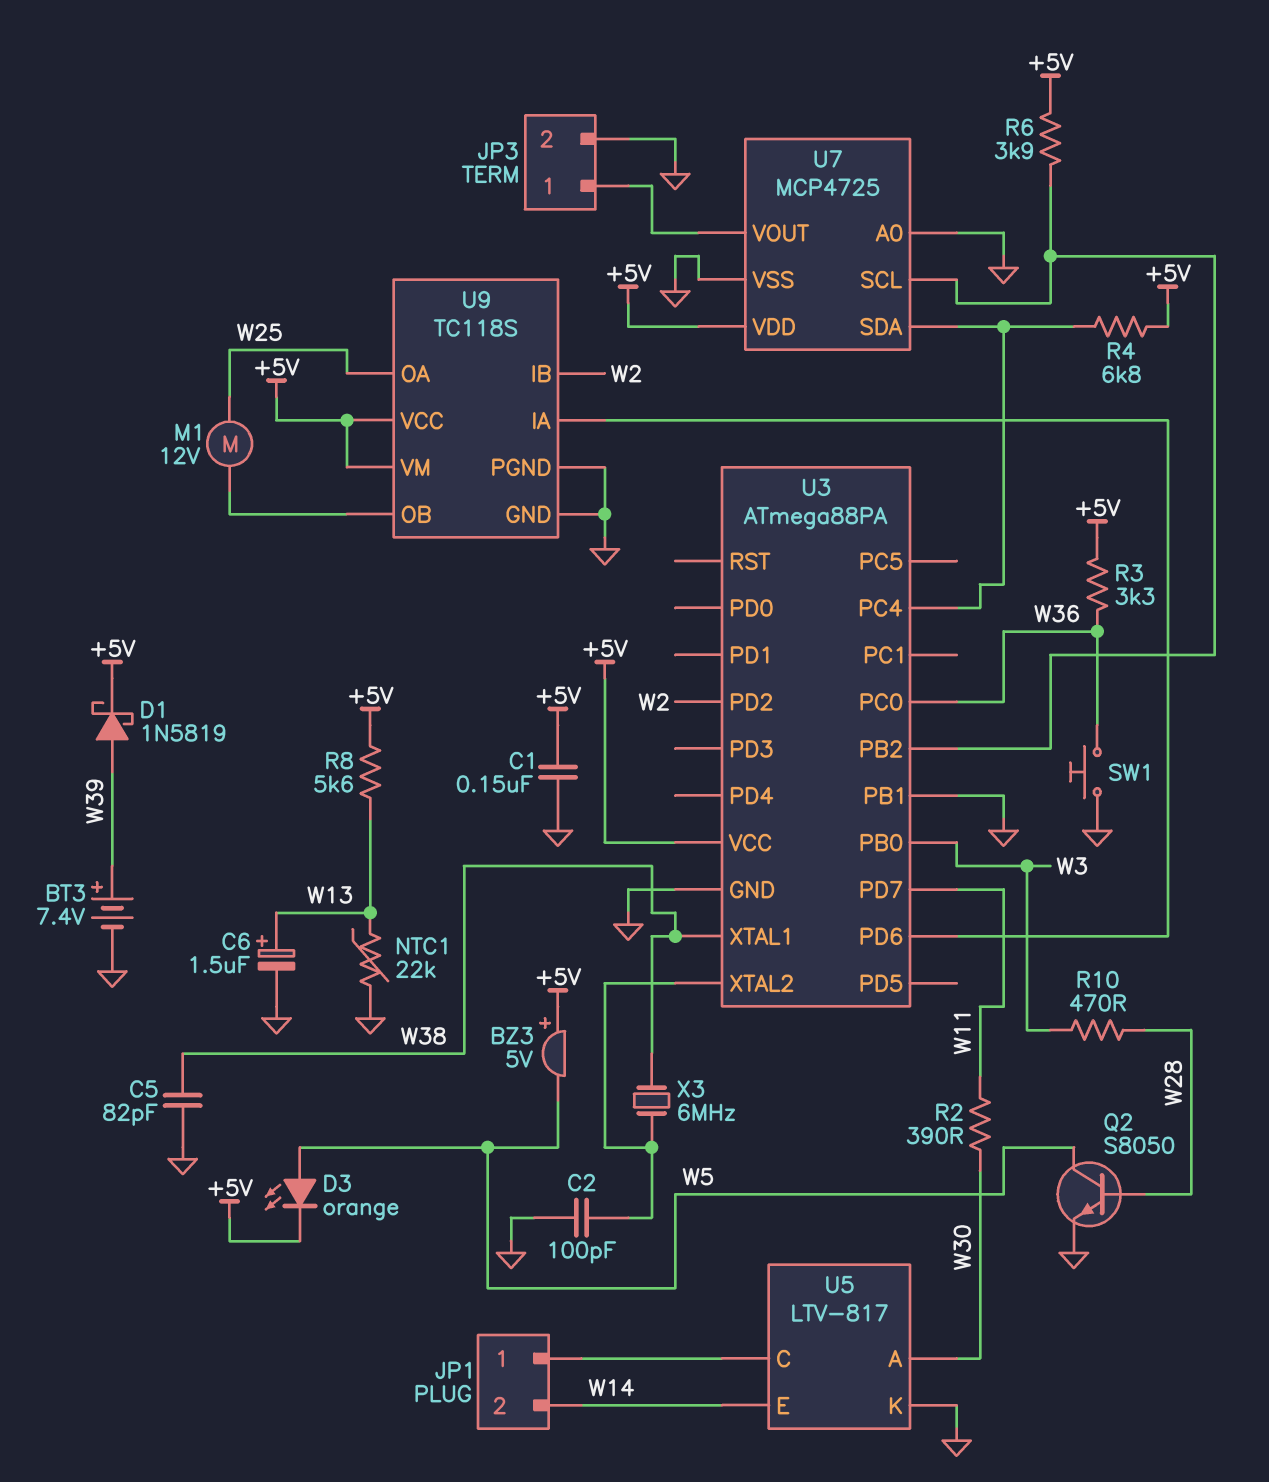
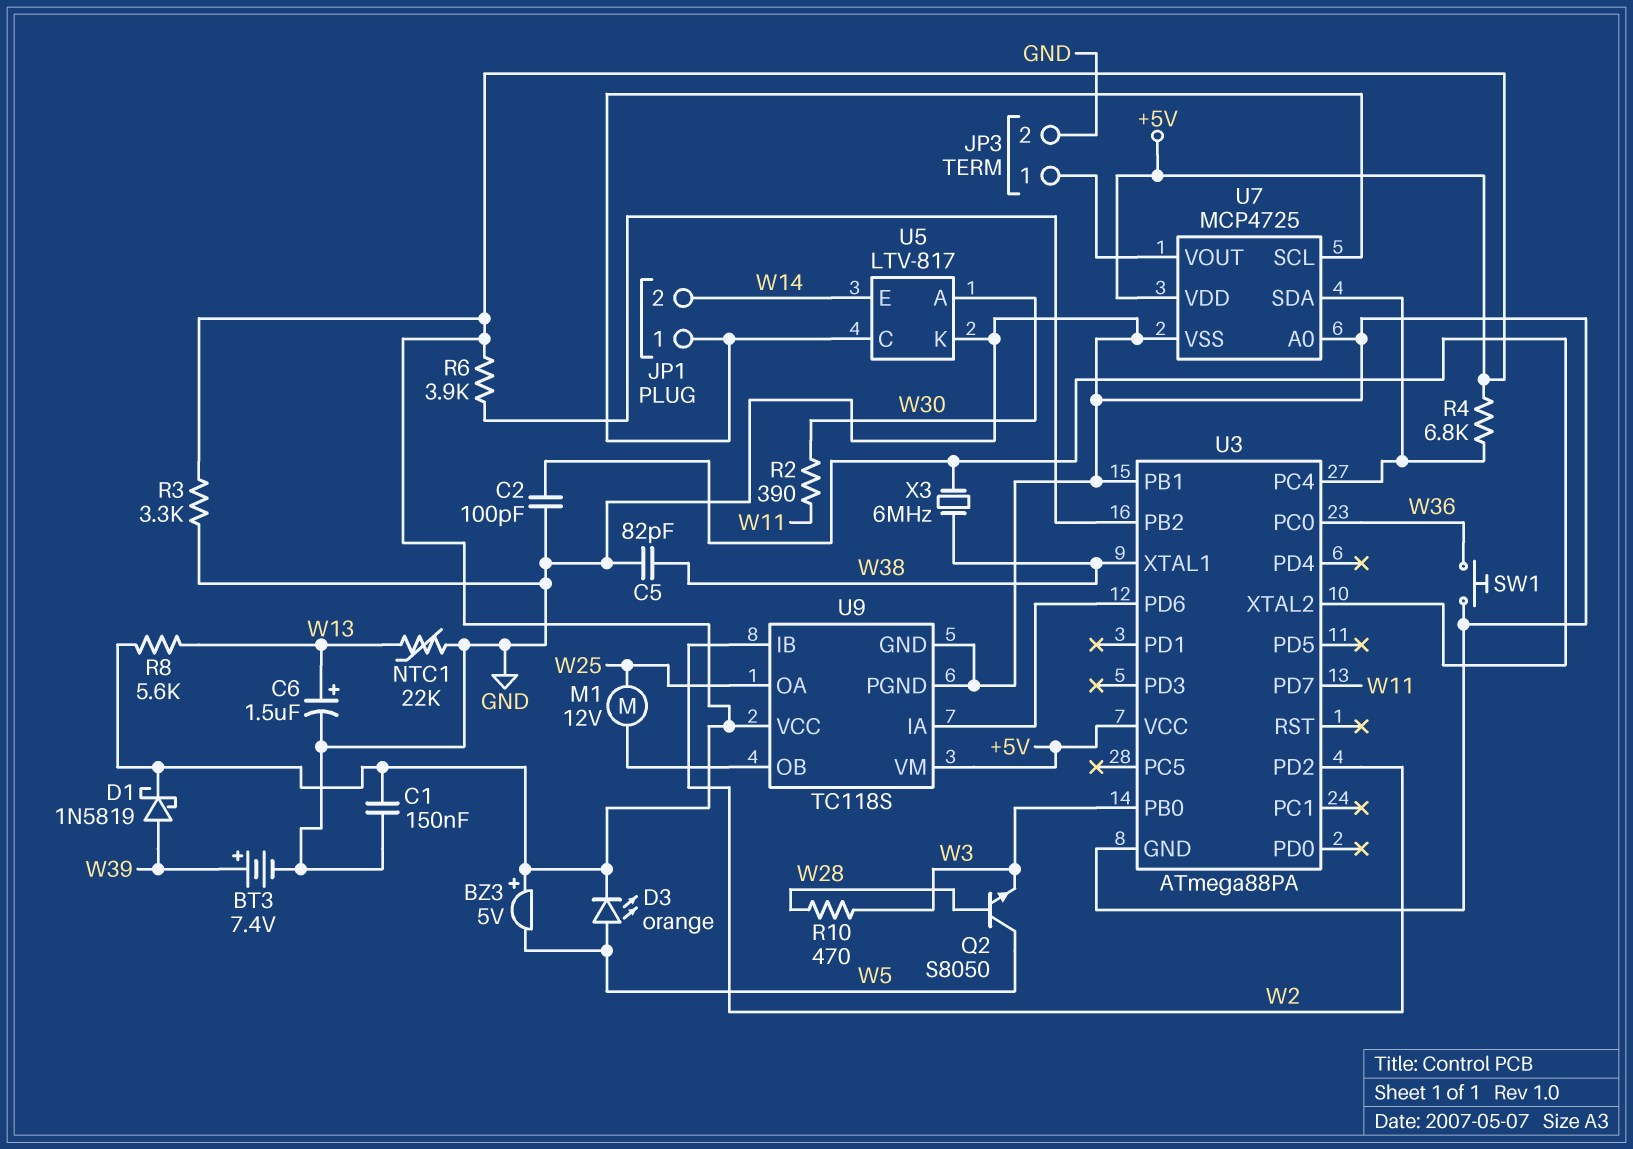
Q2: NPN S8050 (B W28, C W5, E GND) -> NPN S8050 (B W28, C W5, E W3)
R3: 3.3k (+5V, W36) -> 3.3k (+5V, GND)
U7 pin SCL: U3/PB2 -> JP1/1

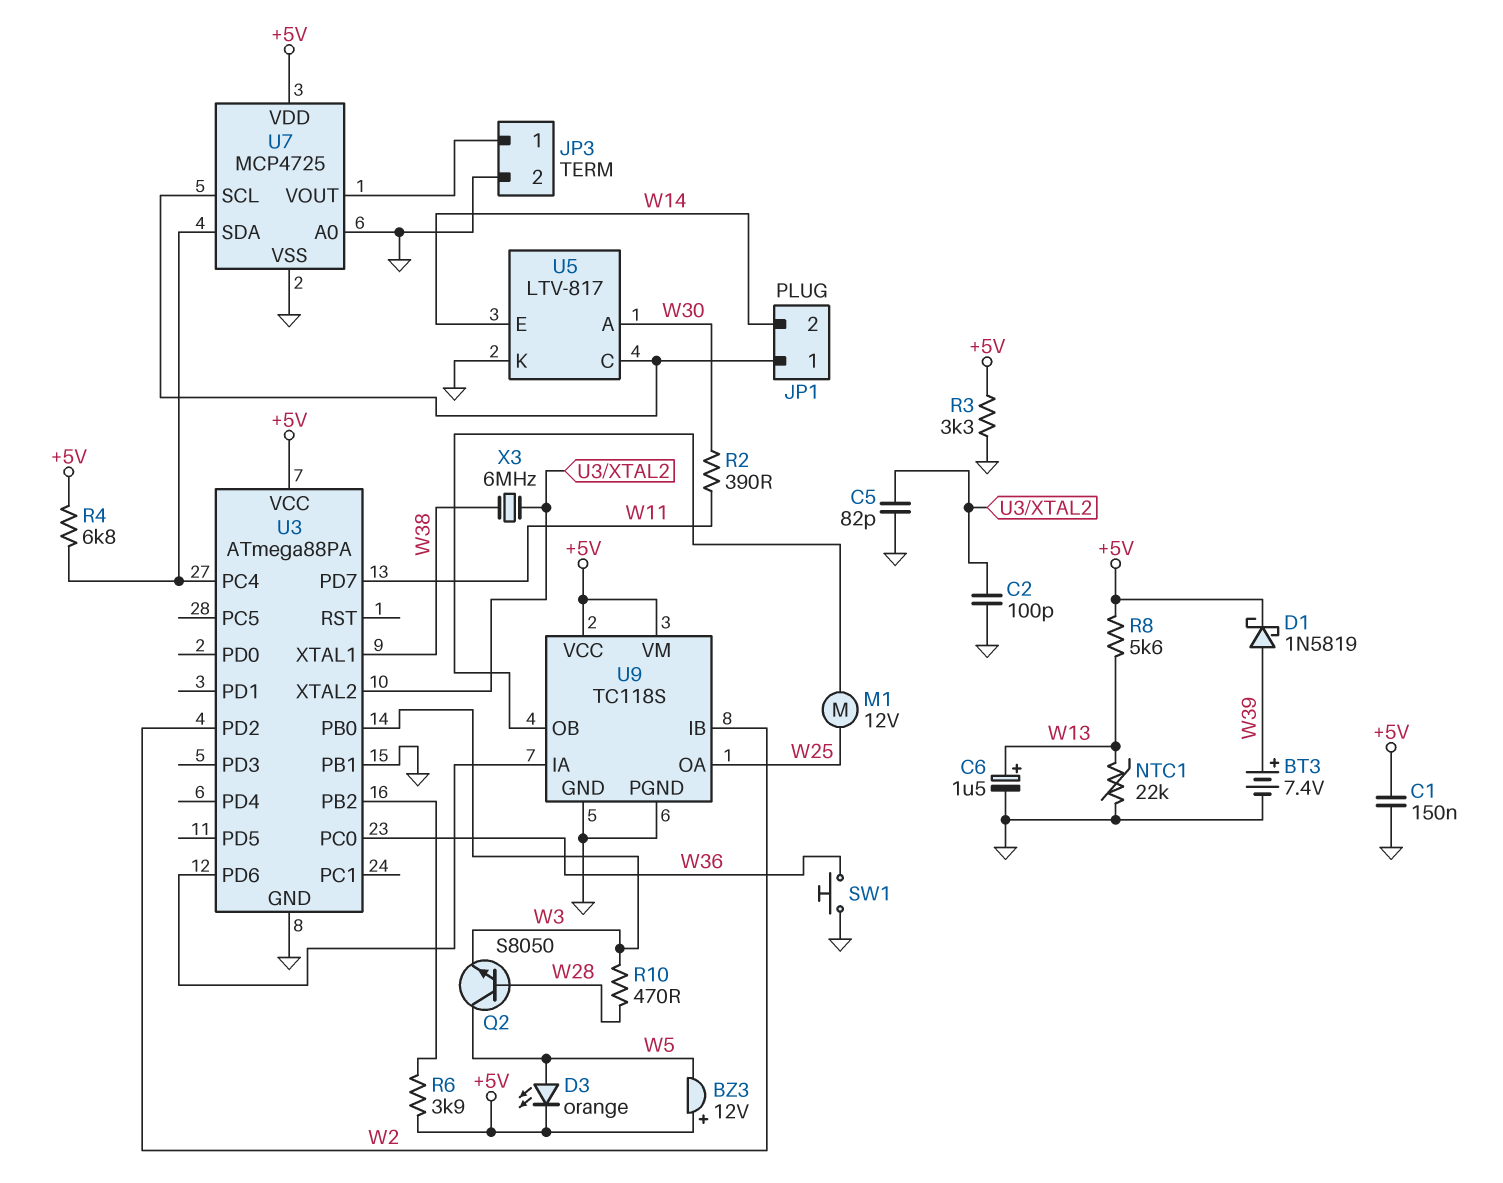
BZ3: buzzer 5V (plus +5V, minus W5) -> buzzer 12V (plus +5V, minus W5)
C5: 82pF (GND, W38) -> 82pF (GND, U3/XTAL2)

